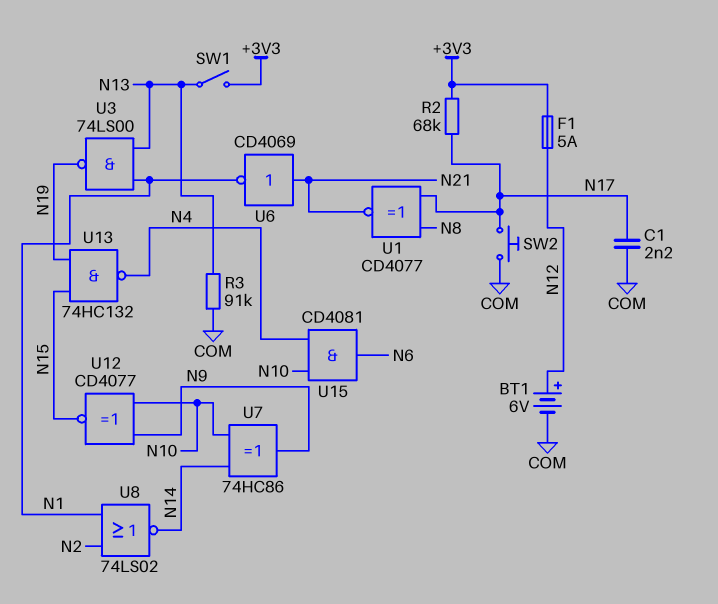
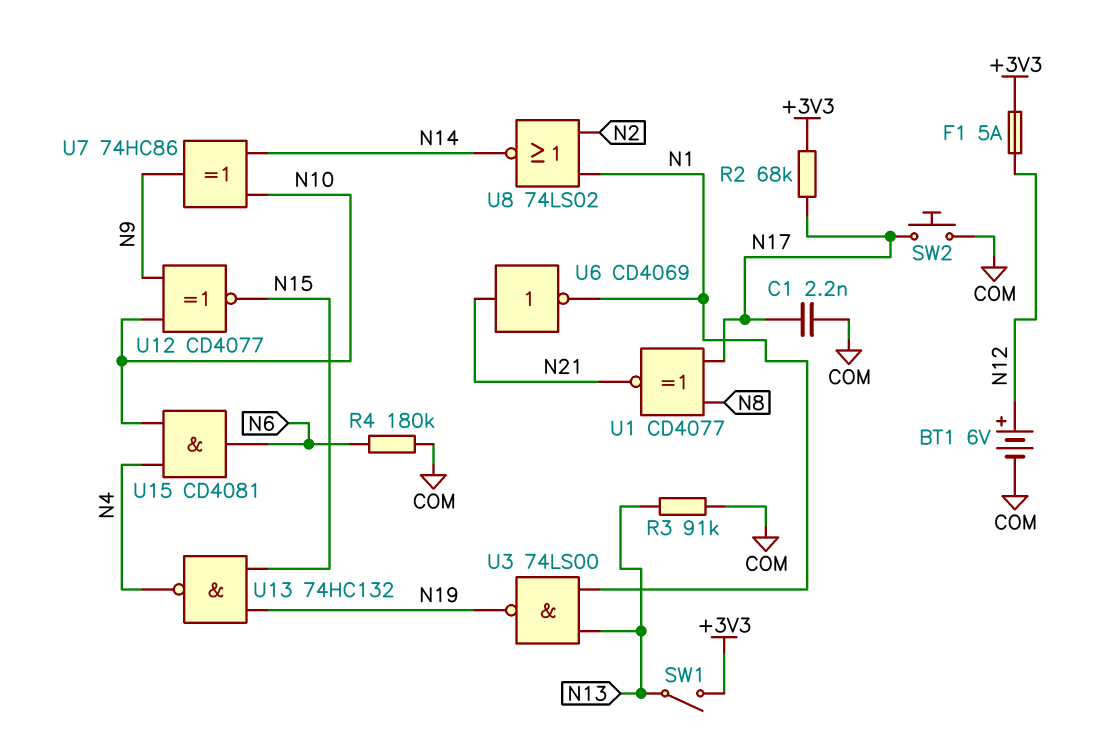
R4: none -> 180k (COM, N6)

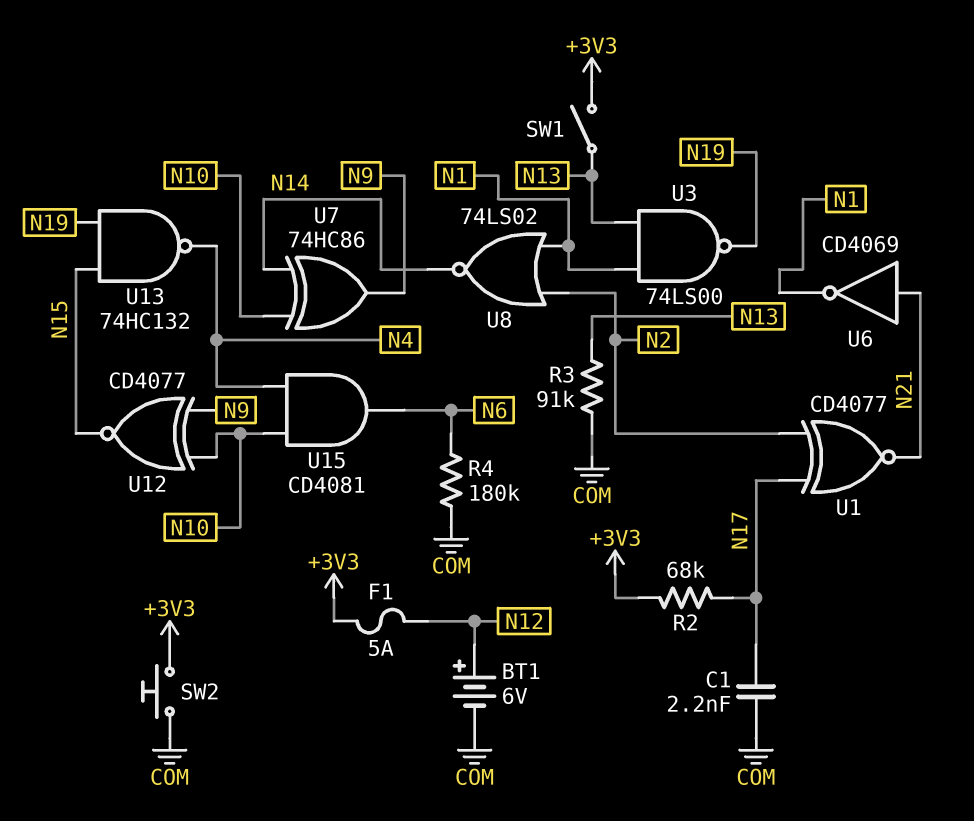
SW2: button (COM, N17) -> button (+3V3, COM)
U1: XNOR CD4077 (in N8, in N17, out N21) -> XNOR CD4077 (in N2, in N17, out N21)

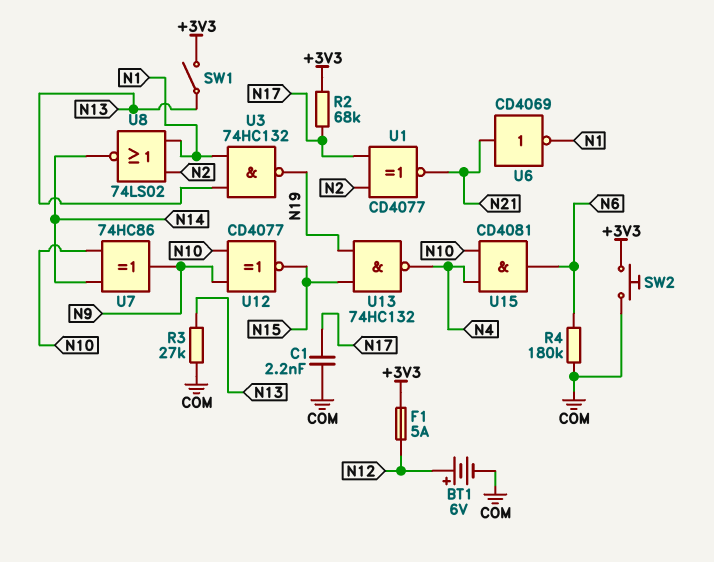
R3: 91k (COM, N13) -> 27k (COM, N13)
U3: NAND 74LS00 (in N1, in N13, out N19) -> NAND 74HC132 (in N1, in N13, out N19)

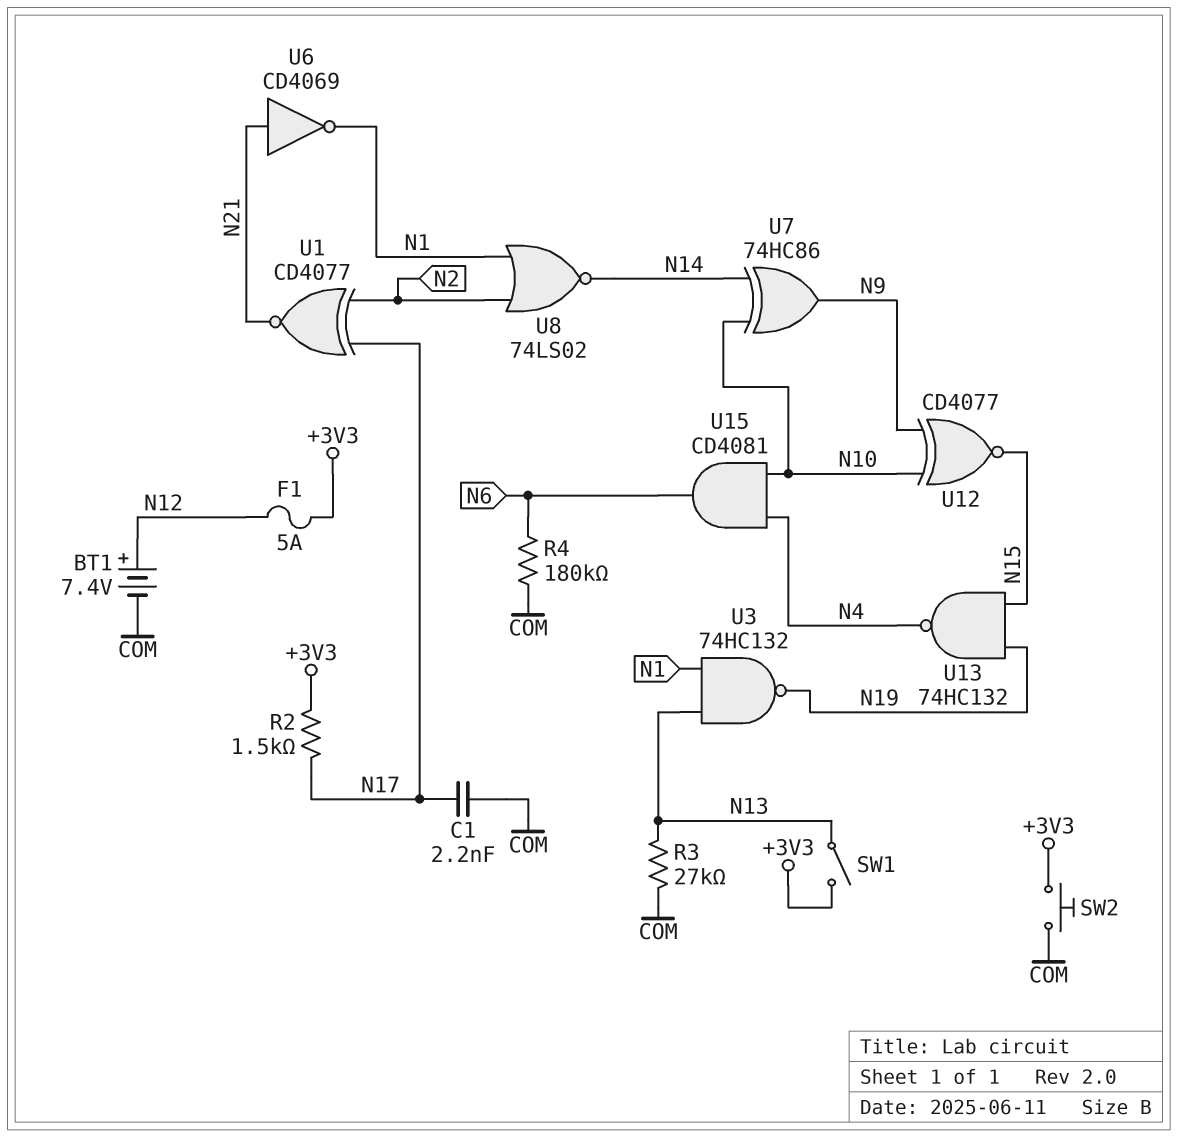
BT1: 6V (plus N12, minus COM) -> 7.4V (plus N12, minus COM)
R2: 68k (+3V3, N17) -> 1.5k (+3V3, N17)

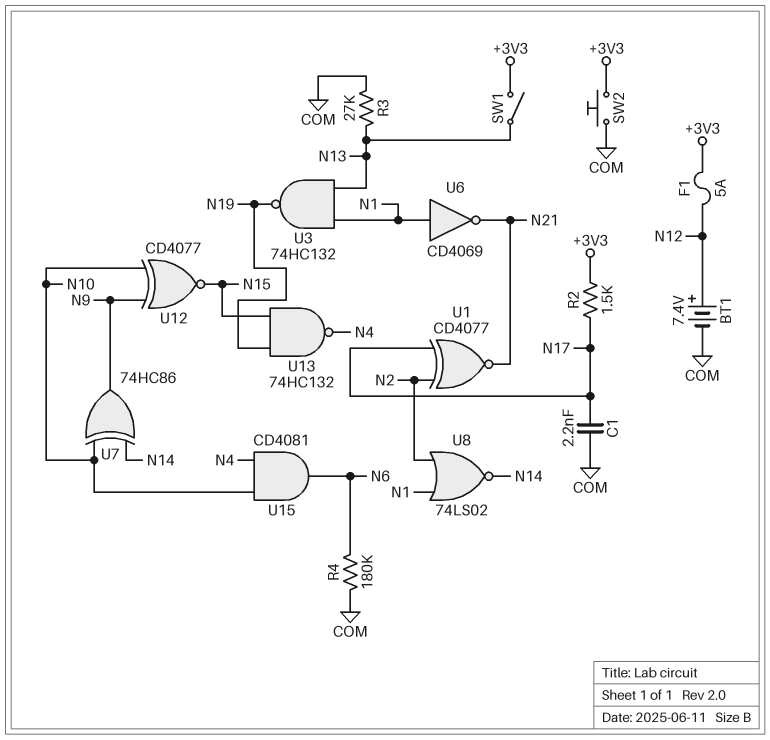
U6: NOT CD4069 (in N21, out N1) -> NOT CD4069 (in N1, out N21)

